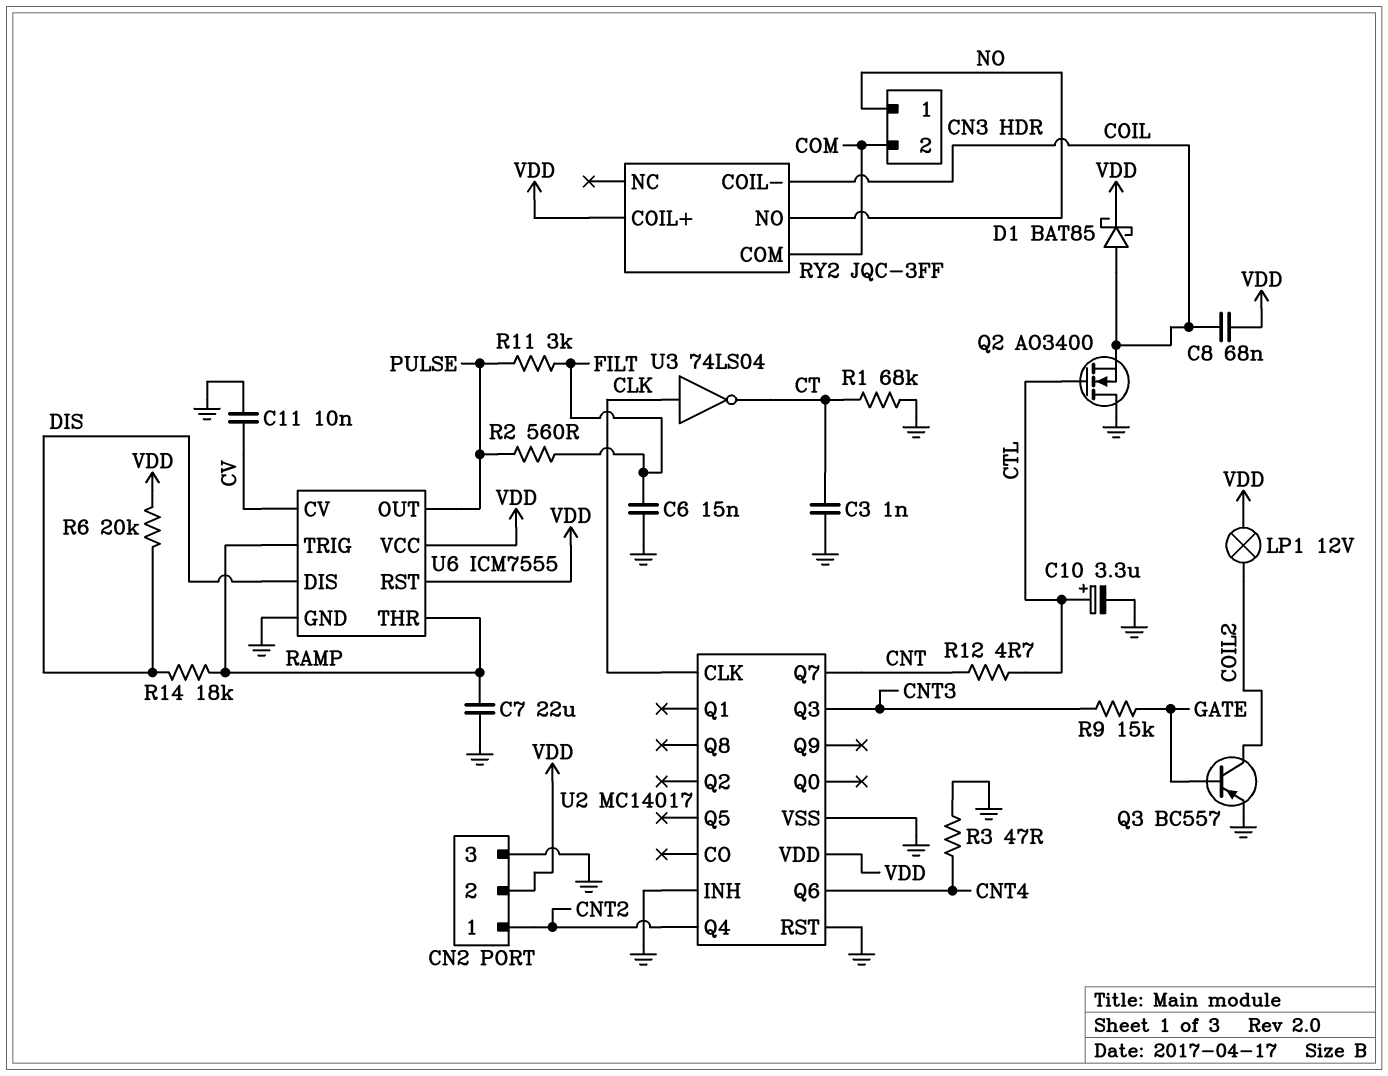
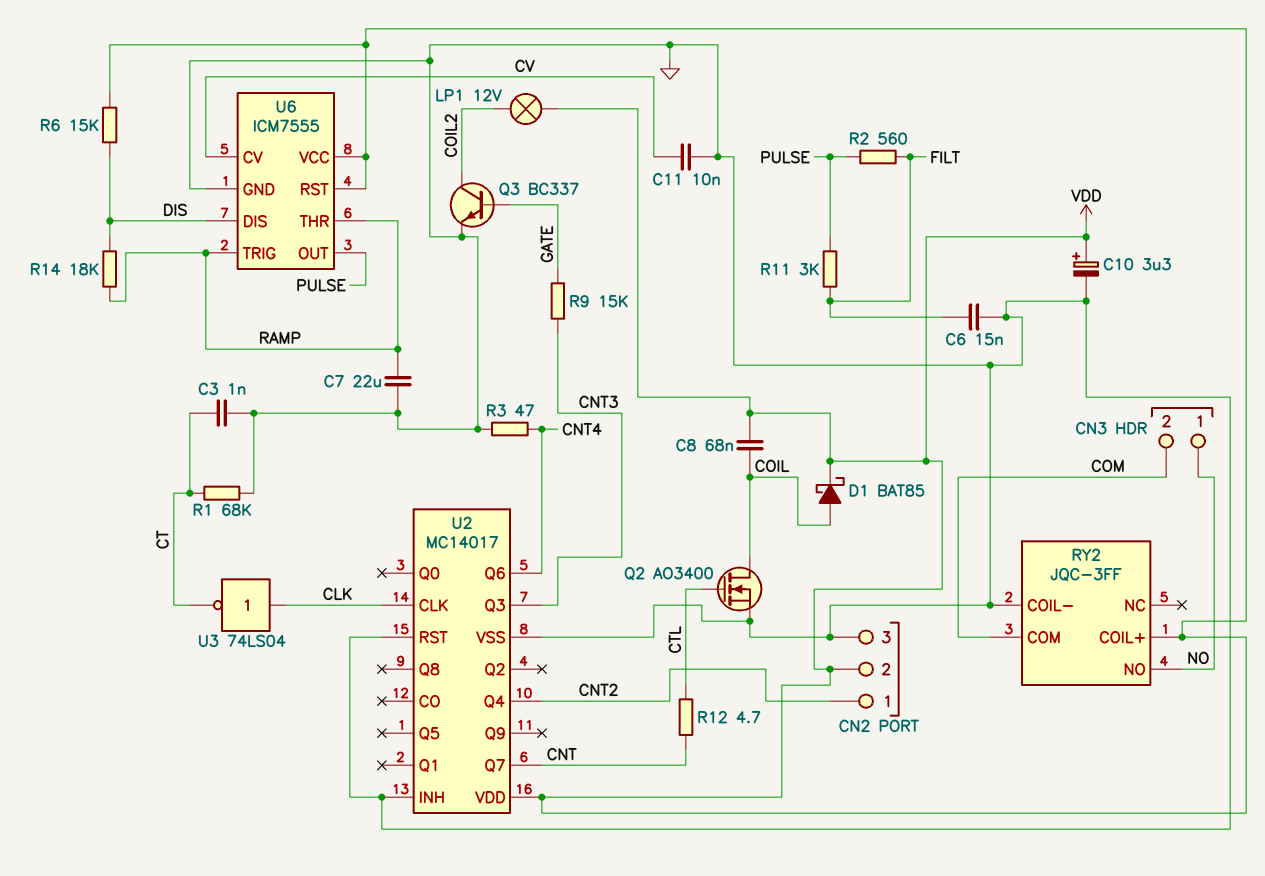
C10: 3.3uF (plus CTL, minus GND) -> 3.3uF (plus VDD, minus GND)
Q2: NMOS AO3400 (G CTL, D GND, S COIL) -> NMOS AO3400 (G CTL, D COIL, S GND)
Q3: PNP BC557 (B GATE, C COIL2, E GND) -> NPN BC337 (B GATE, C COIL2, E GND)
R6: 20k (DIS, VDD) -> 15k (DIS, VDD)
RY2 pin COIL-: COIL -> GND

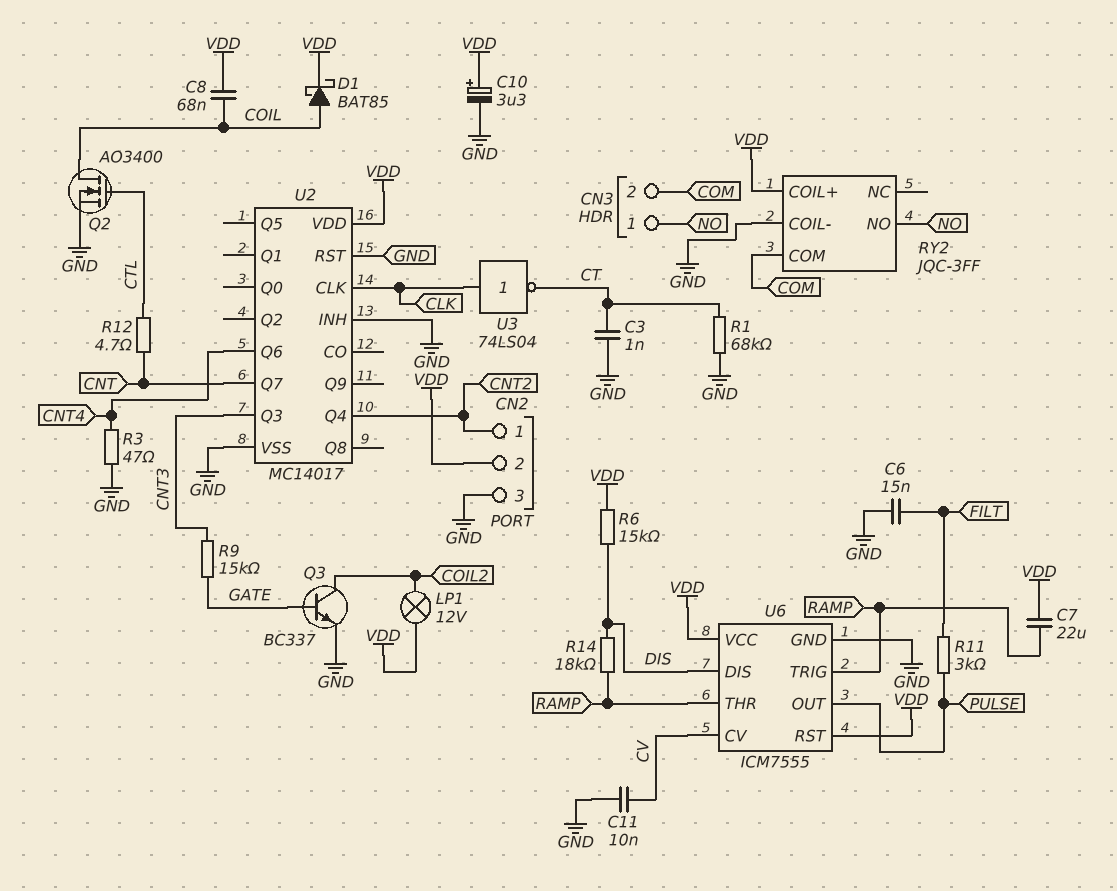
C7: 22uF (GND, RAMP) -> 22uF (RAMP, VDD)
R2: 560 (FILT, PULSE) -> none

